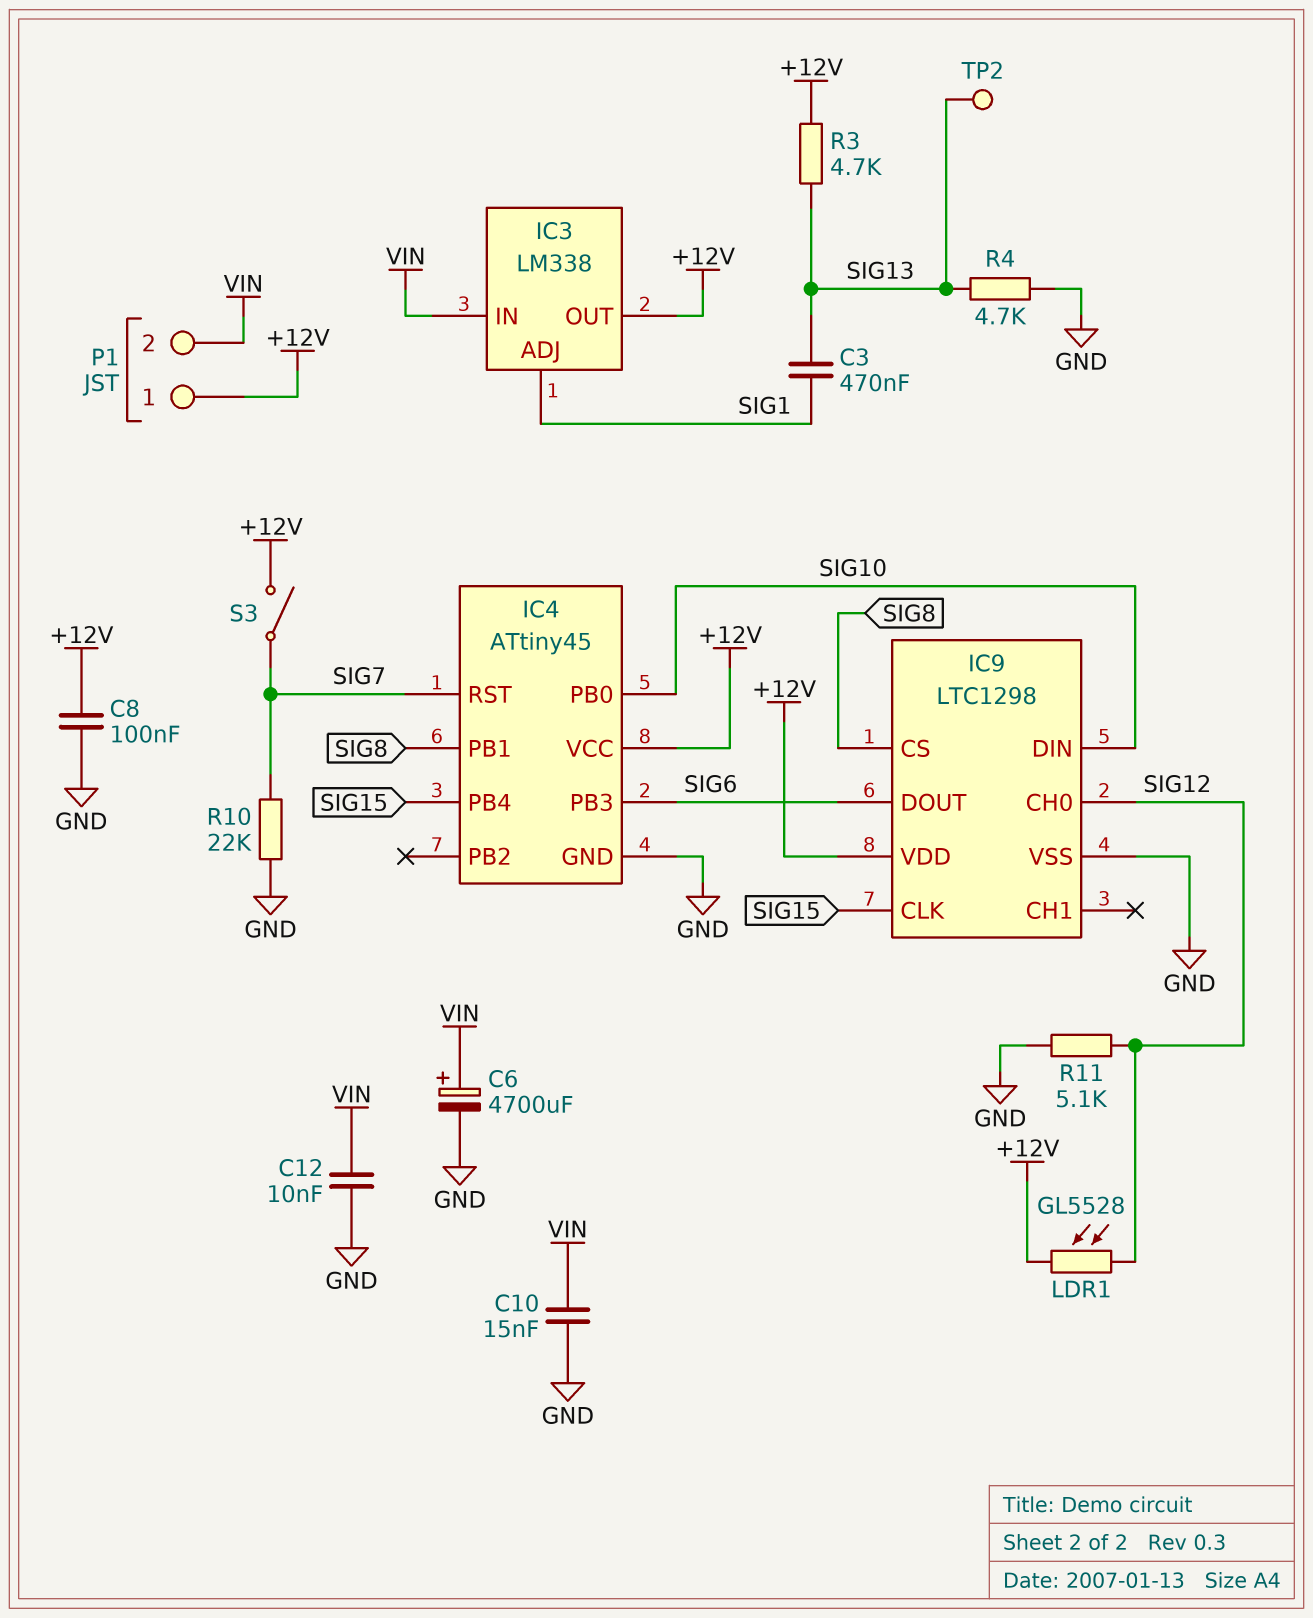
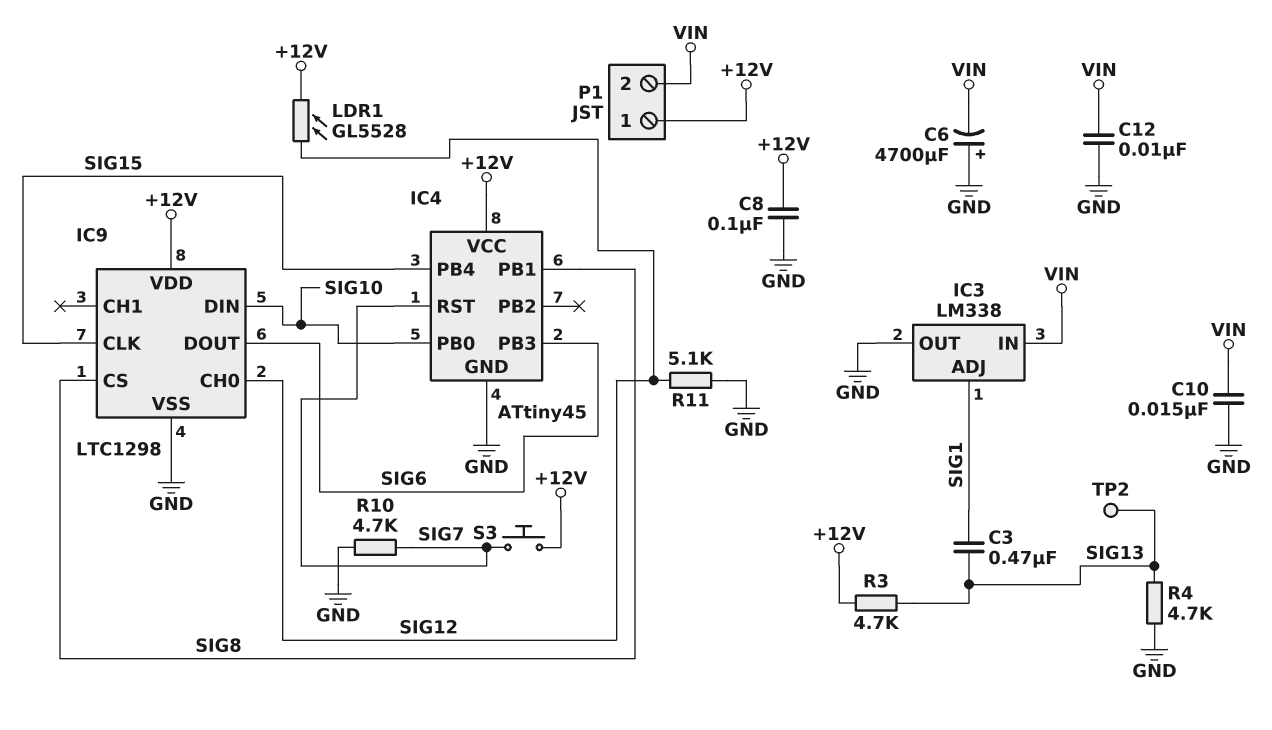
C6: 4700uF (plus VIN, minus GND) -> 4700uF (plus GND, minus VIN)
IC3 pin OUT: +12V -> GND
R10: 22k (GND, SIG7) -> 4.7k (GND, SIG7)
S3: switch (+12V, SIG7) -> button (+12V, SIG7)

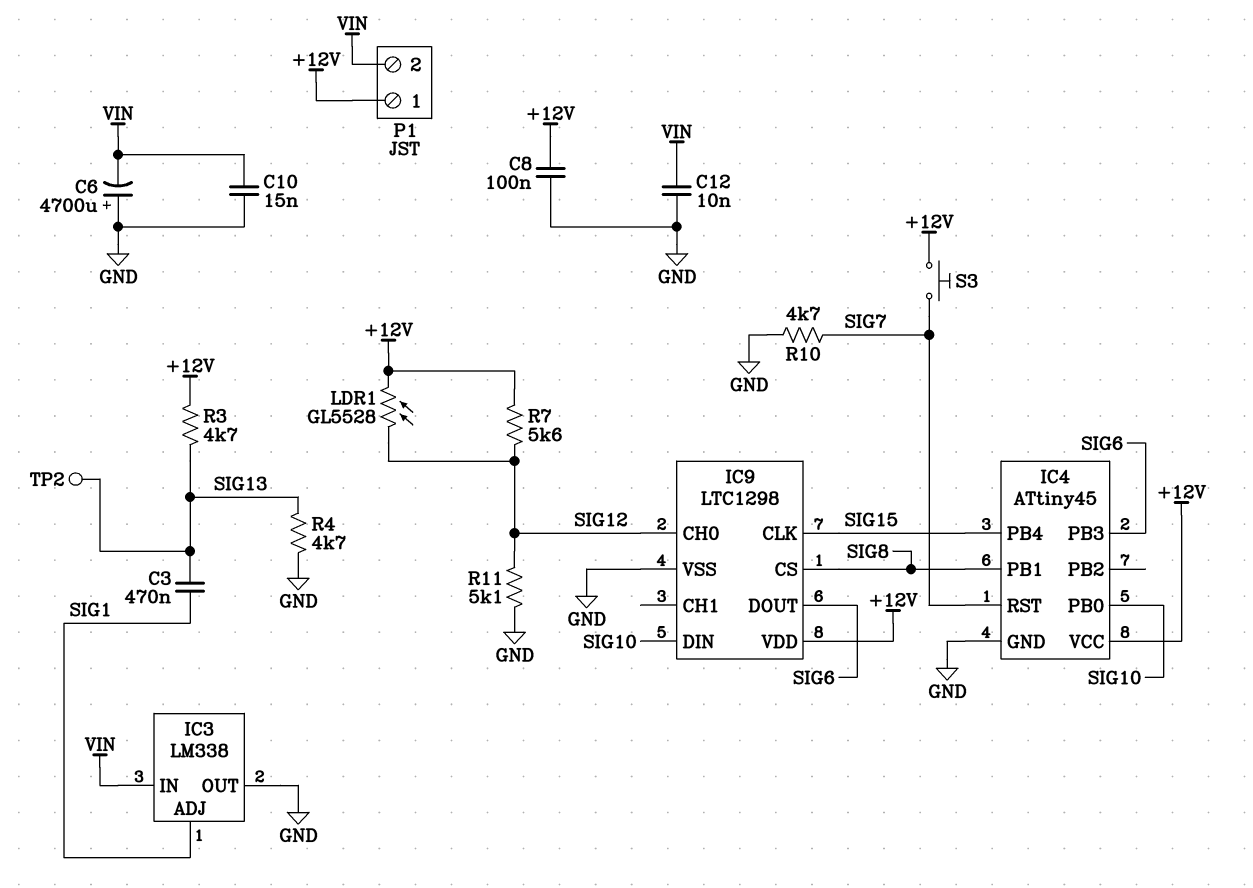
R7: none -> 5.6k (+12V, SIG12)

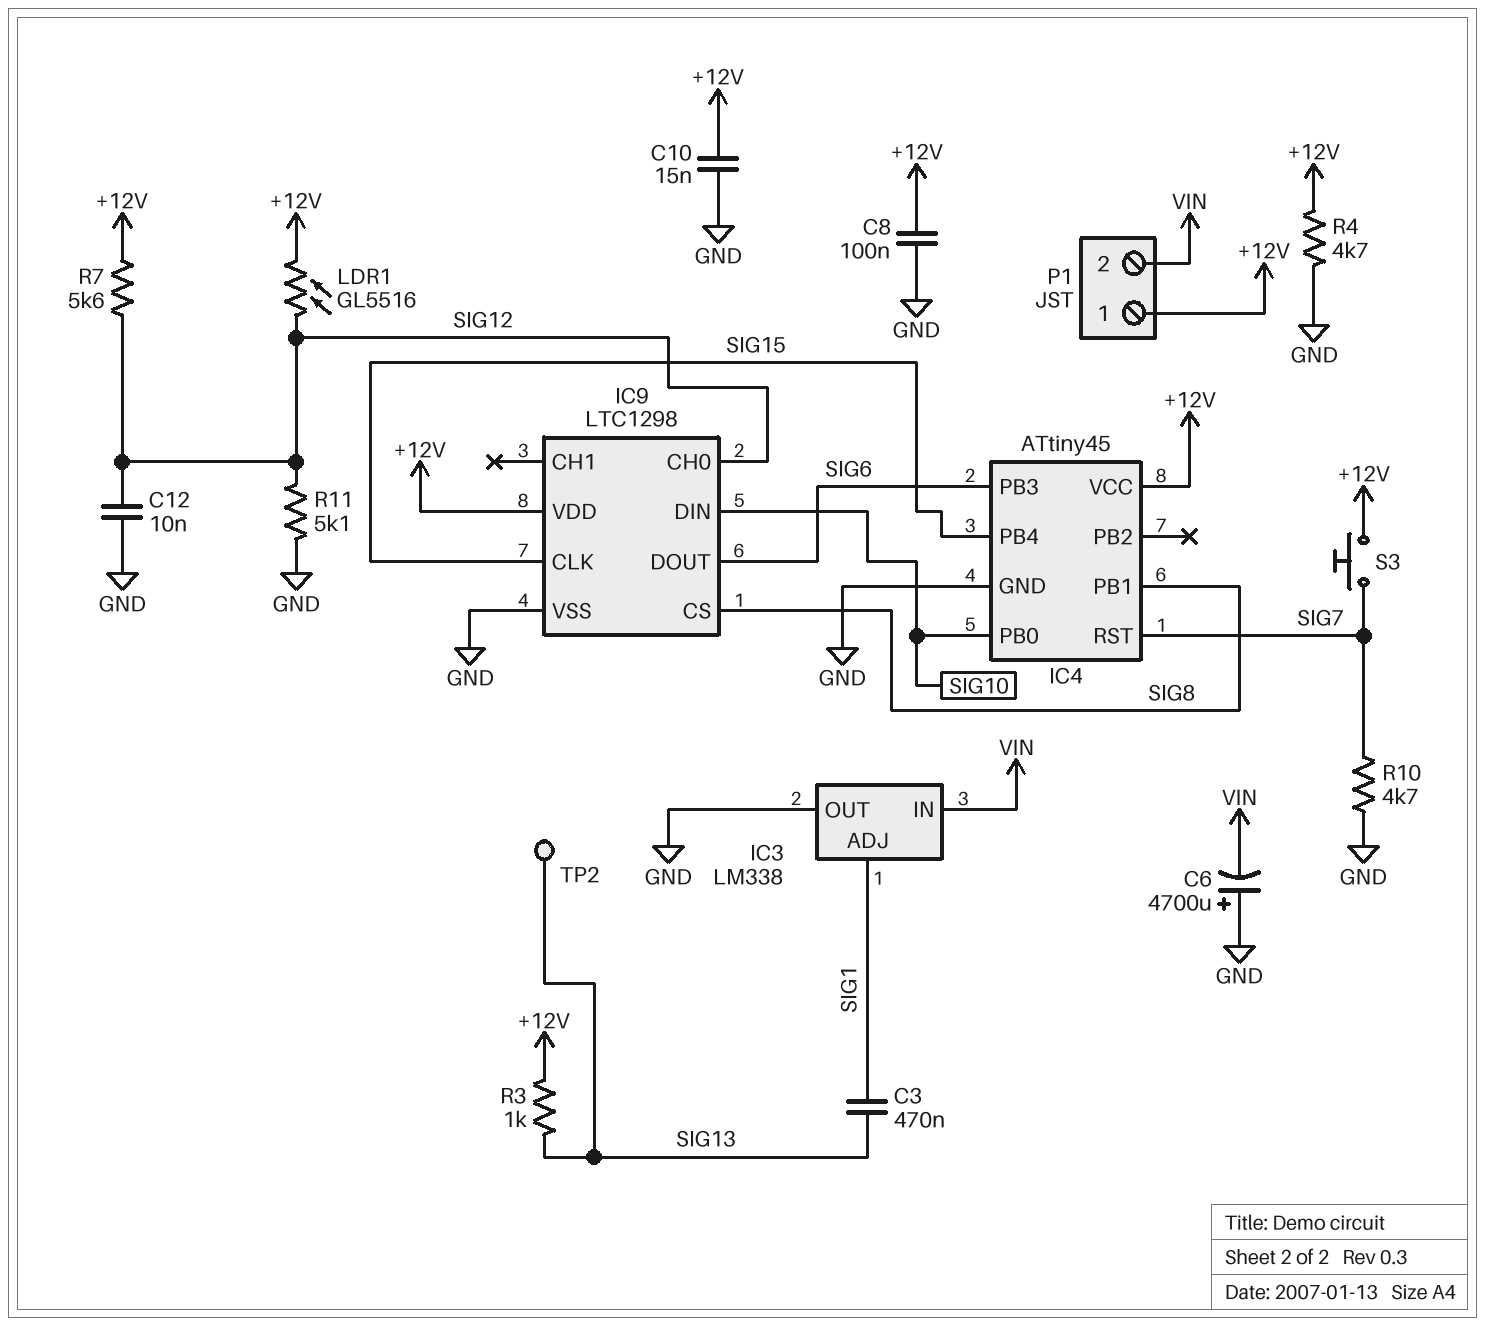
C10: 15nF (GND, VIN) -> 15nF (+12V, GND)
C12: 10nF (GND, VIN) -> 10nF (GND, SIG12)
LDR1: GL5528 (+12V, SIG12) -> GL5516 (+12V, SIG12)
R3: 4.7k (+12V, SIG13) -> 1k (+12V, SIG13)
R4: 4.7k (GND, SIG13) -> 4.7k (+12V, GND)

